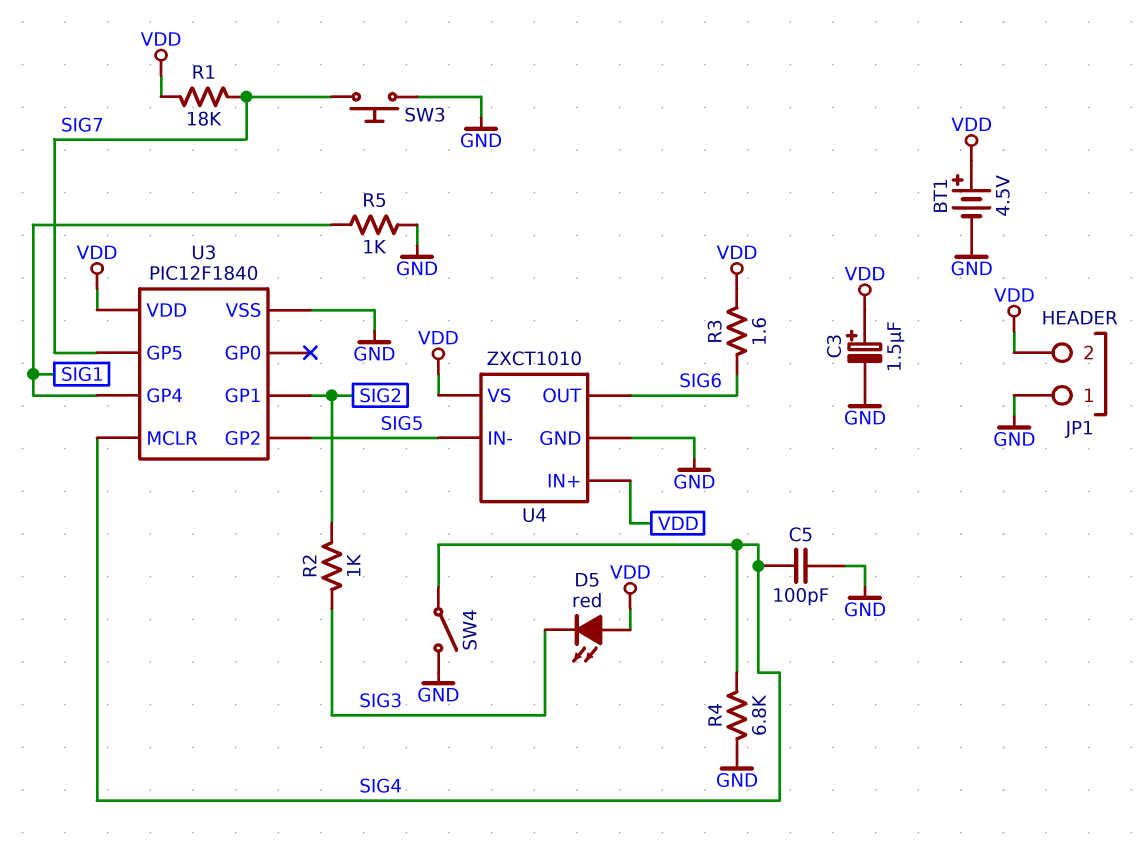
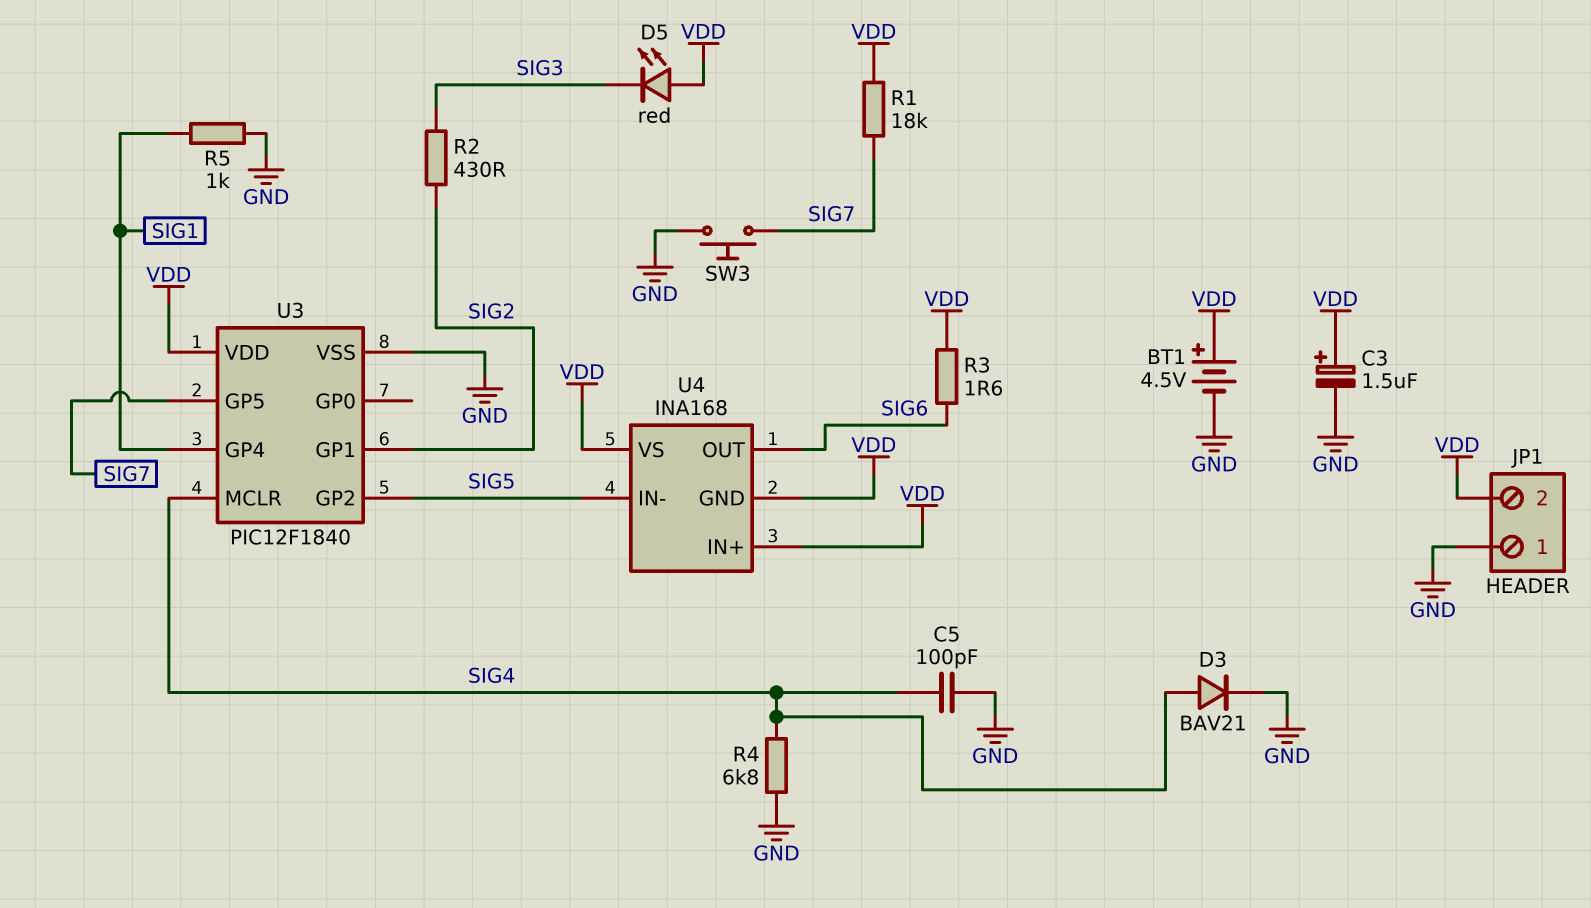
D3: none -> diode BAV21 (A SIG4, K GND)
R2: 1k (SIG2, SIG3) -> 430 (SIG2, SIG3)
SW4: switch (GND, SIG4) -> none
U4: ZXCT1010 -> INA168
U4 pin GND: GND -> VDD

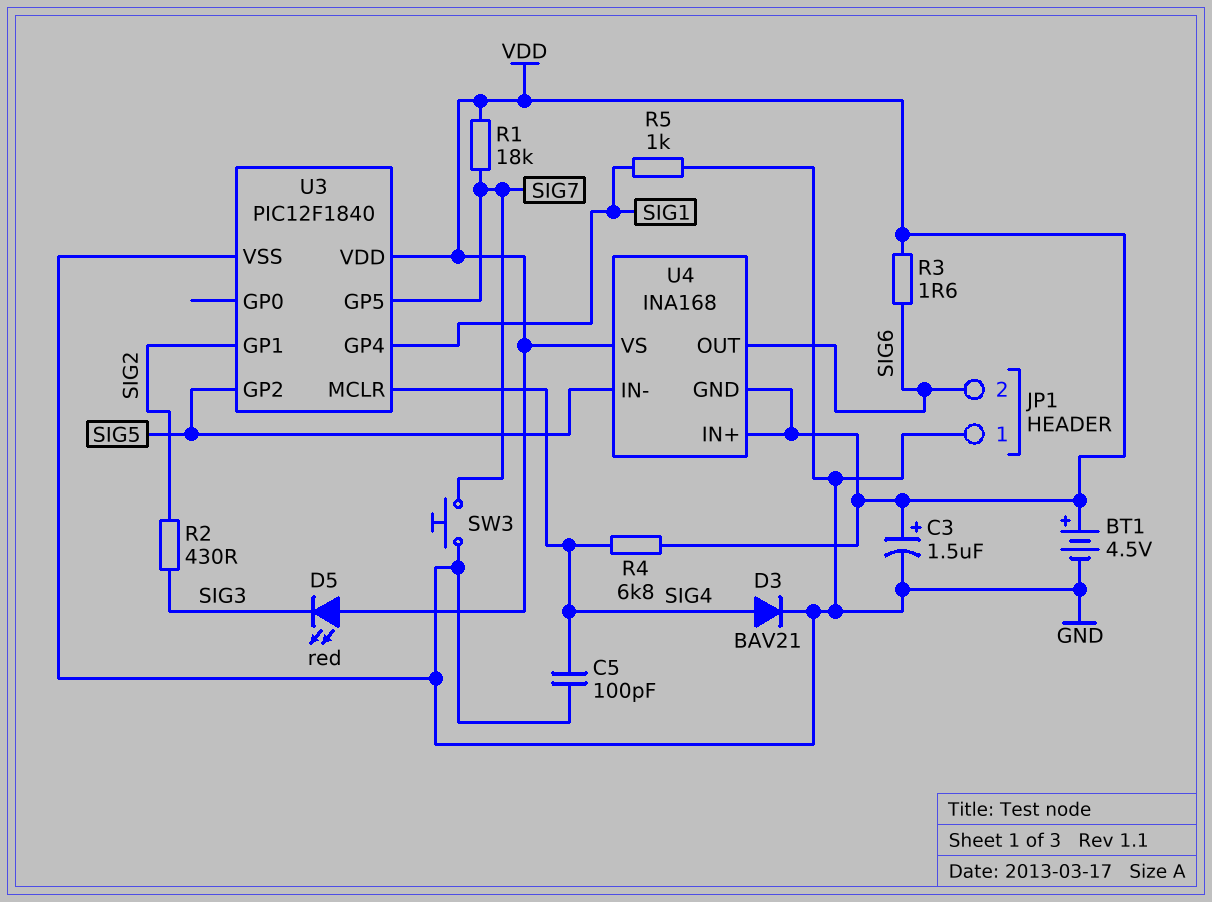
JP1 pin 2: VDD -> SIG6
R4: 6.8k (GND, SIG4) -> 6.8k (SIG4, VDD)

